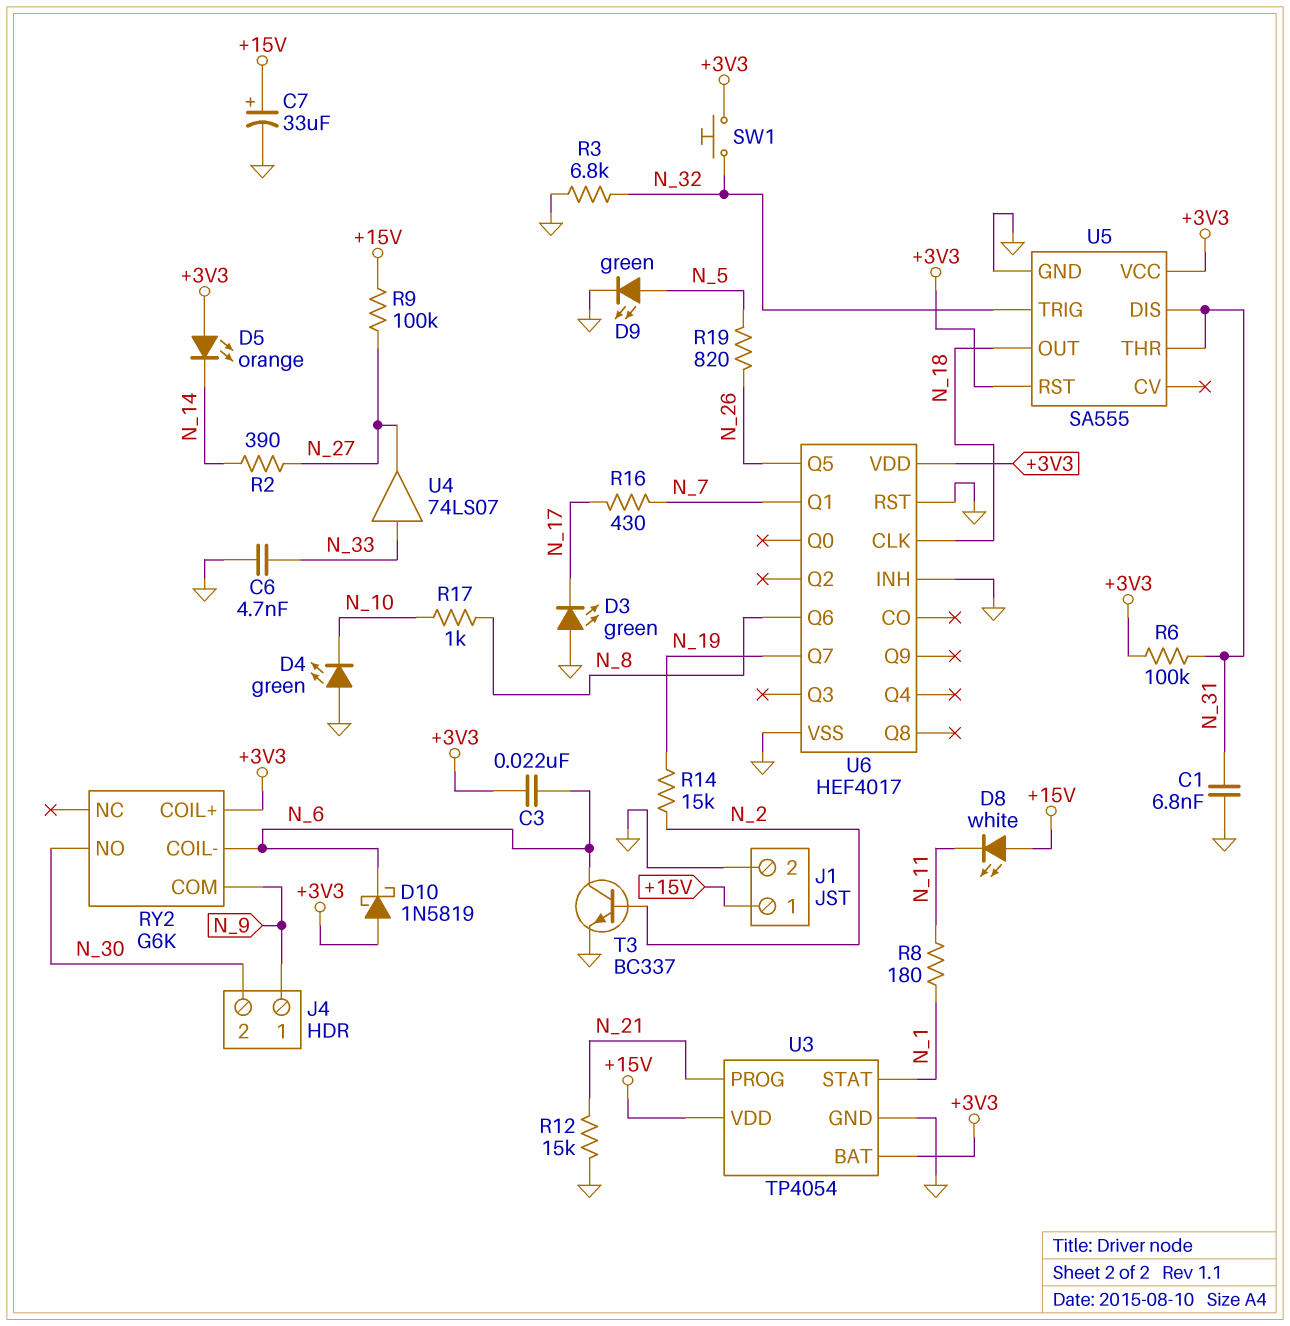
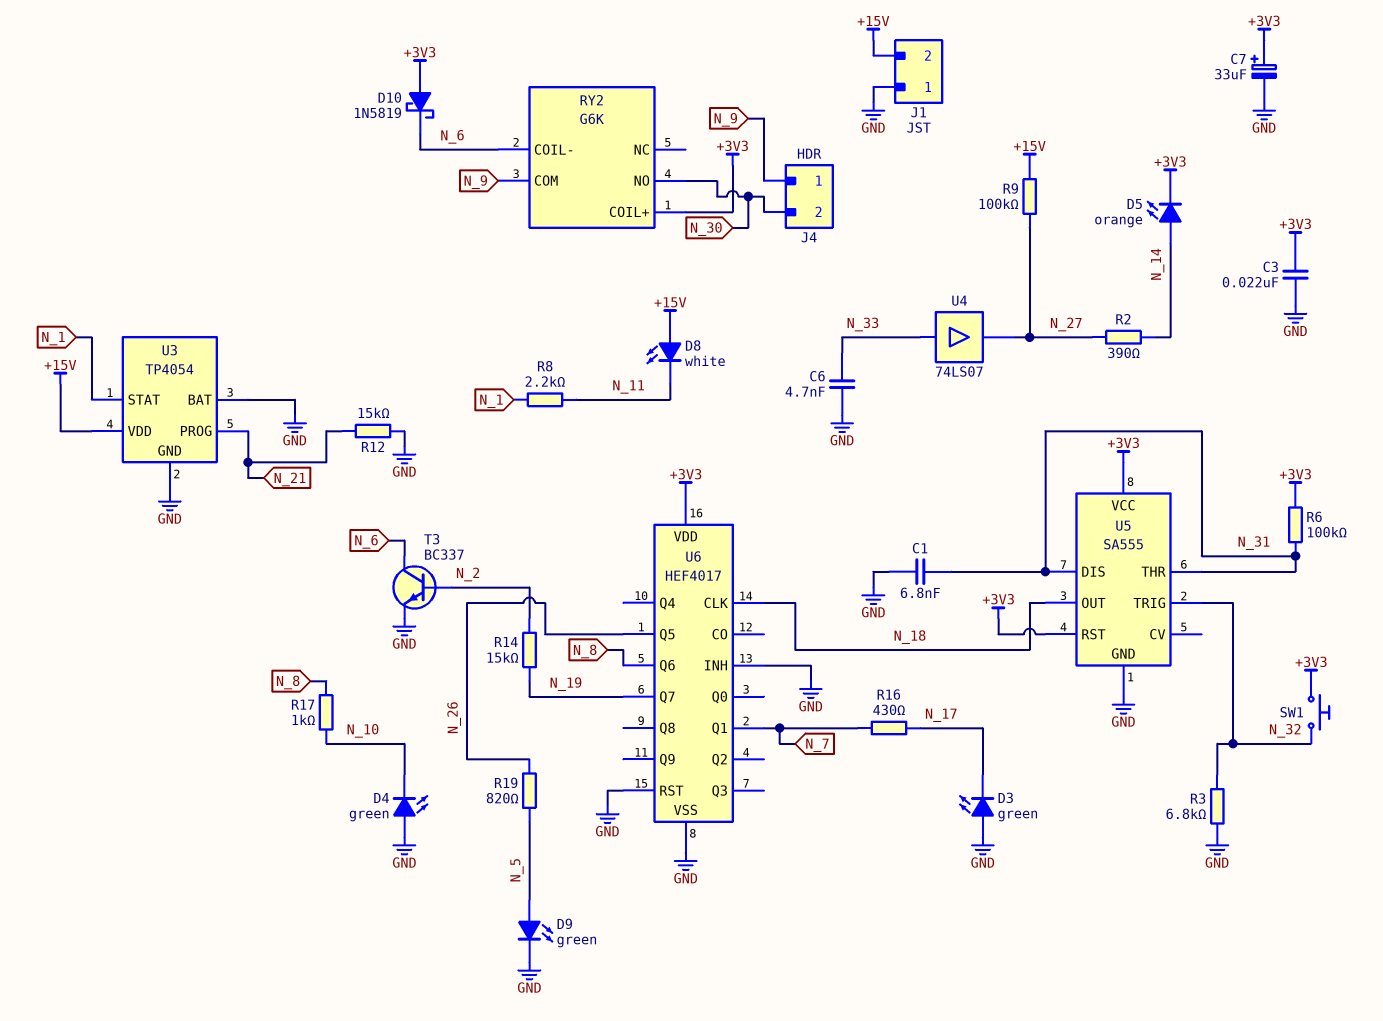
C3: 22nF (+3V3, N_6) -> 22nF (+3V3, GND)
C7: 33uF (plus +15V, minus GND) -> 33uF (plus +3V3, minus GND)
D5: LED orange (A +3V3, K N_14) -> LED orange (A N_14, K +3V3)
J1 pin 1: +15V -> GND
J1 pin 2: GND -> +15V
R8: 180 (N_1, N_11) -> 2.2k (N_1, N_11)
U3 pin BAT: +3V3 -> GND

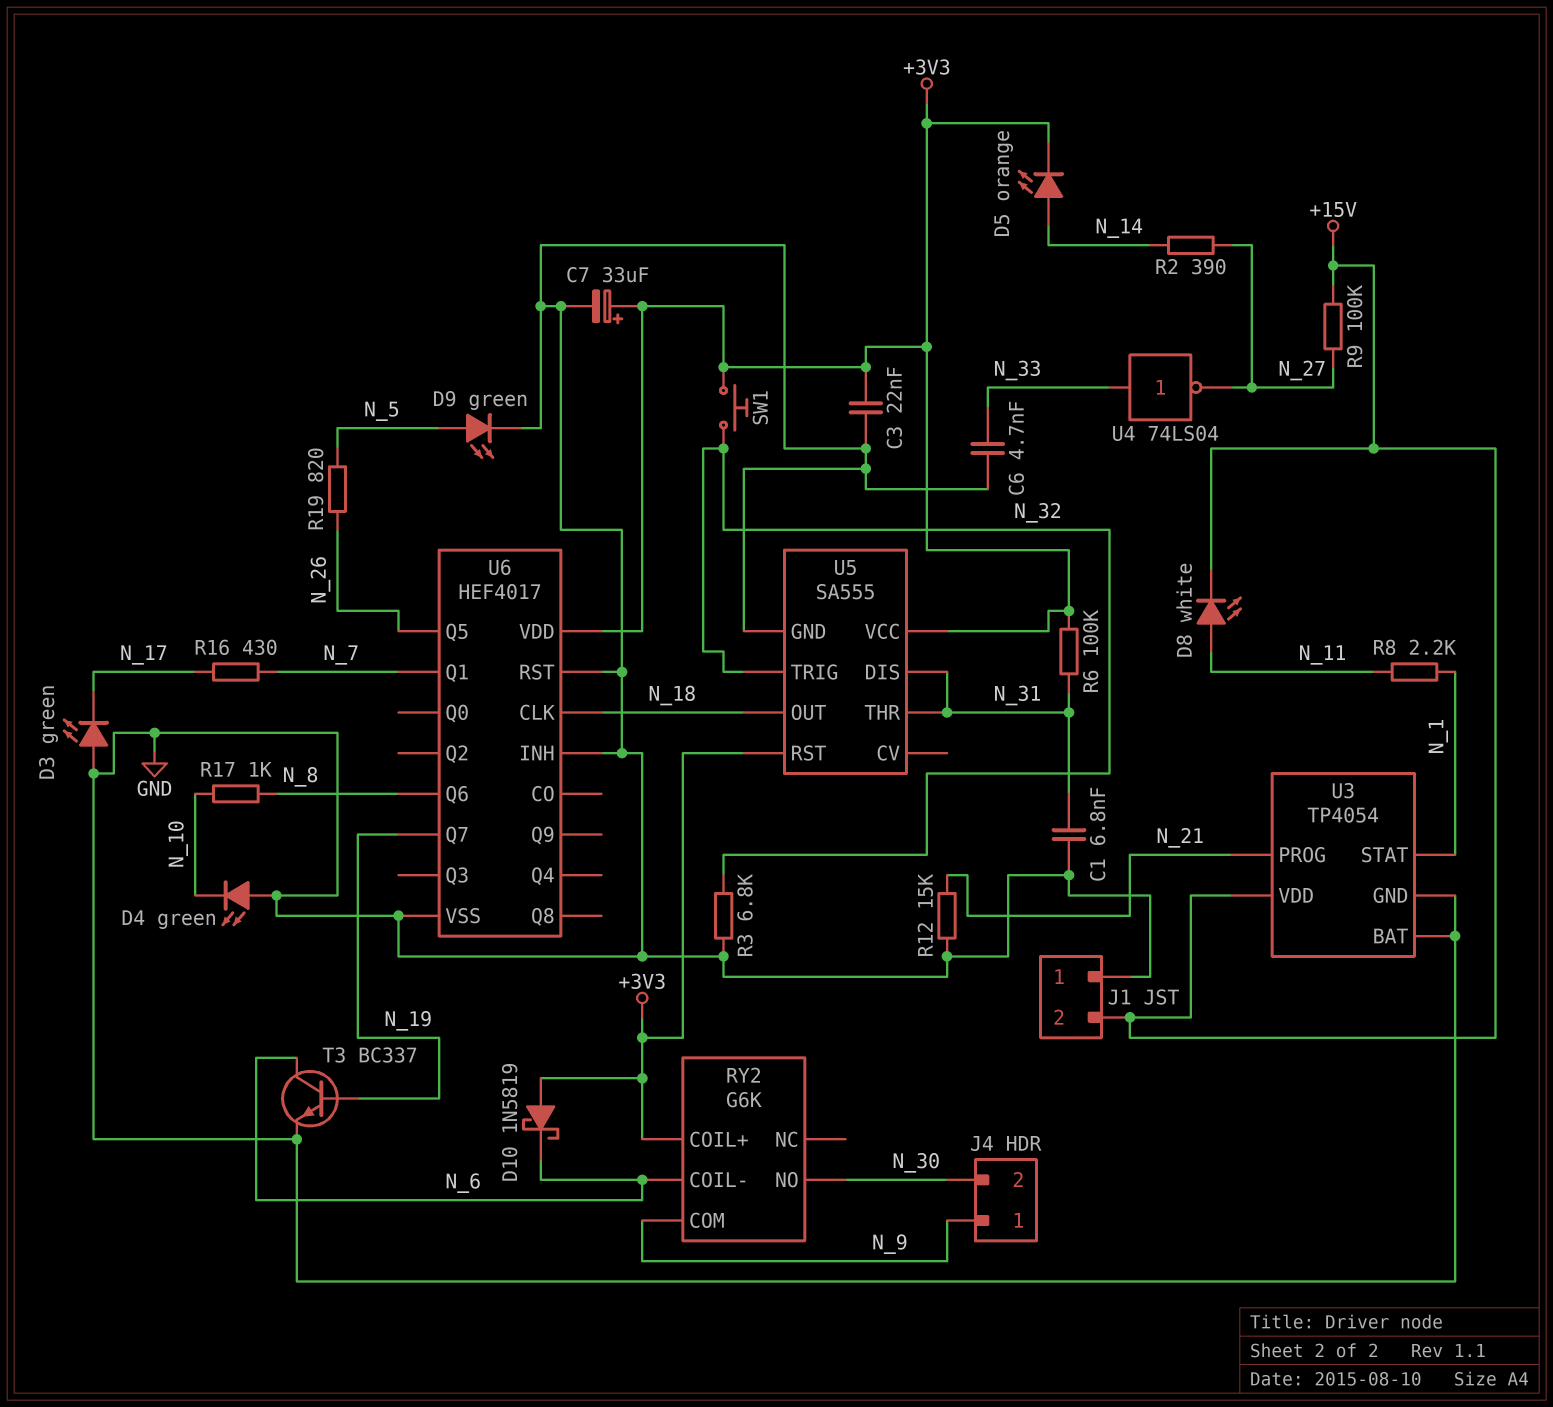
D8: LED white (A +15V, K N_11) -> LED white (A N_11, K +15V)
R14: 15k (N_2, N_19) -> none
T3: NPN BC337 (B N_2, C N_6, E GND) -> NPN BC337 (B N_19, C N_6, E GND)
U4: buffer 74LS07 (in N_33, out N_27) -> NOT 74LS04 (in N_33, out N_27)

